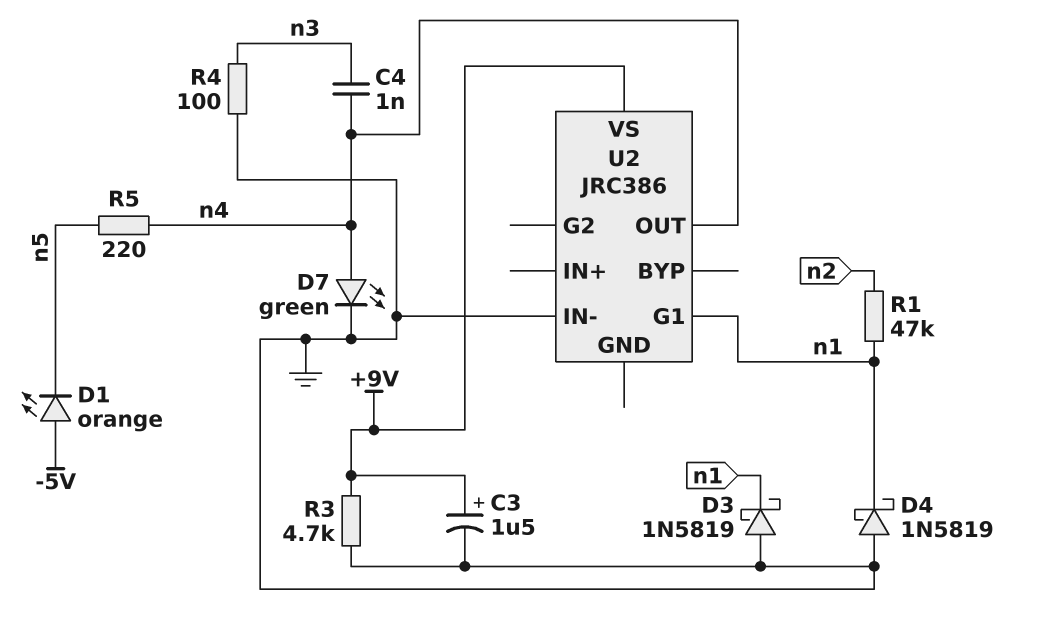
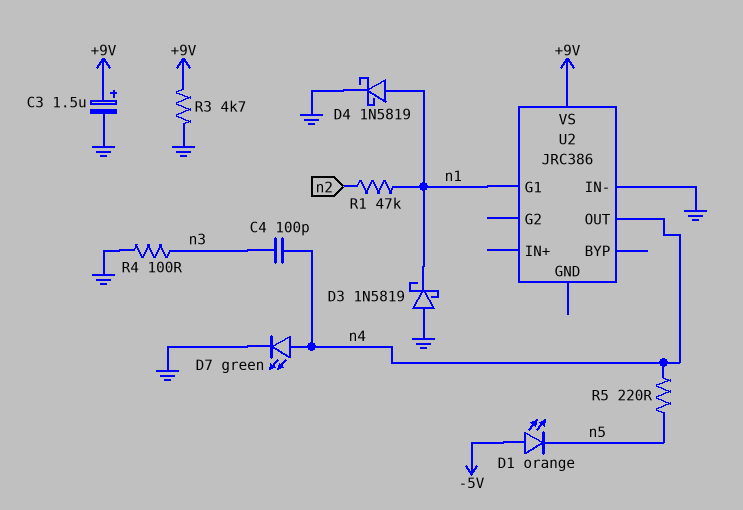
C4: 1nF (n3, n4) -> 100pF (n3, n4)
D4: schottky 1N5819 (A GND, K n1) -> schottky 1N5819 (A n1, K GND)

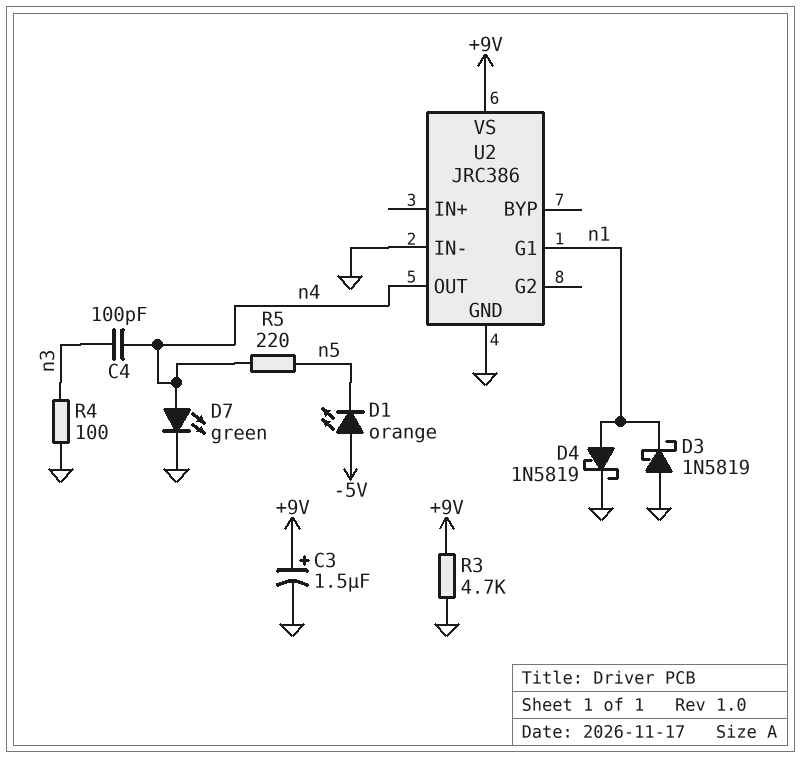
R1: 47k (n1, n2) -> none
U2 pin GND: none -> GND

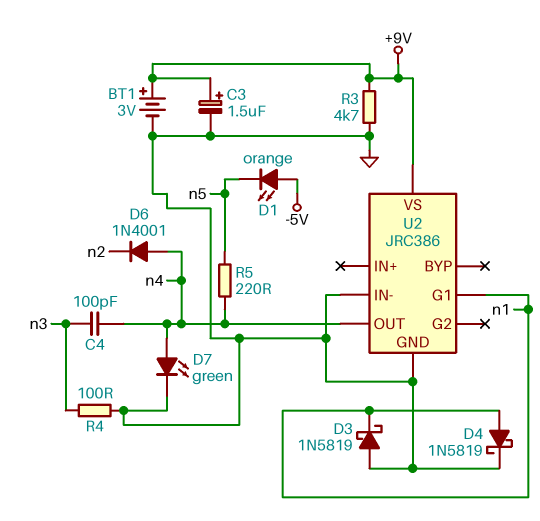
BT1: none -> 3V (plus +9V, minus GND)
D6: none -> diode 1N4001 (A n4, K n2)

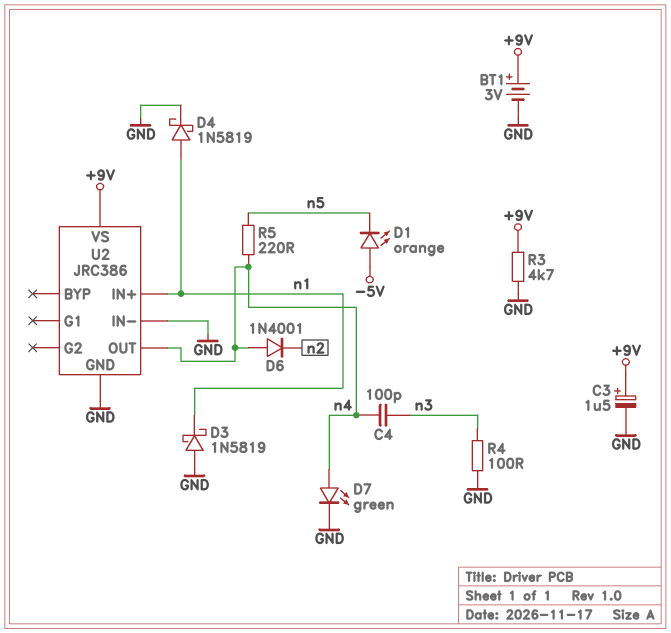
U2 pin G1: n1 -> none
U2 pin IN+: none -> n1

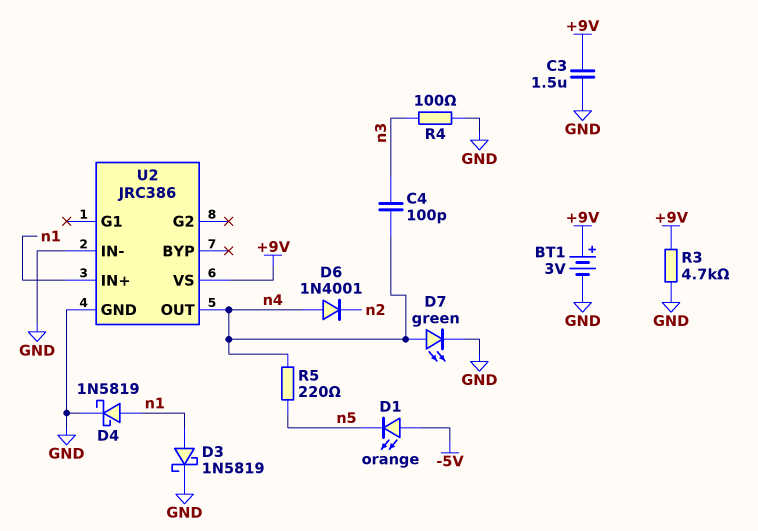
C3: 1.5uF (plus +9V, minus GND) -> 1.5uF (+9V, GND)
D3: schottky 1N5819 (A GND, K n1) -> schottky 1N5819 (A n1, K GND)

